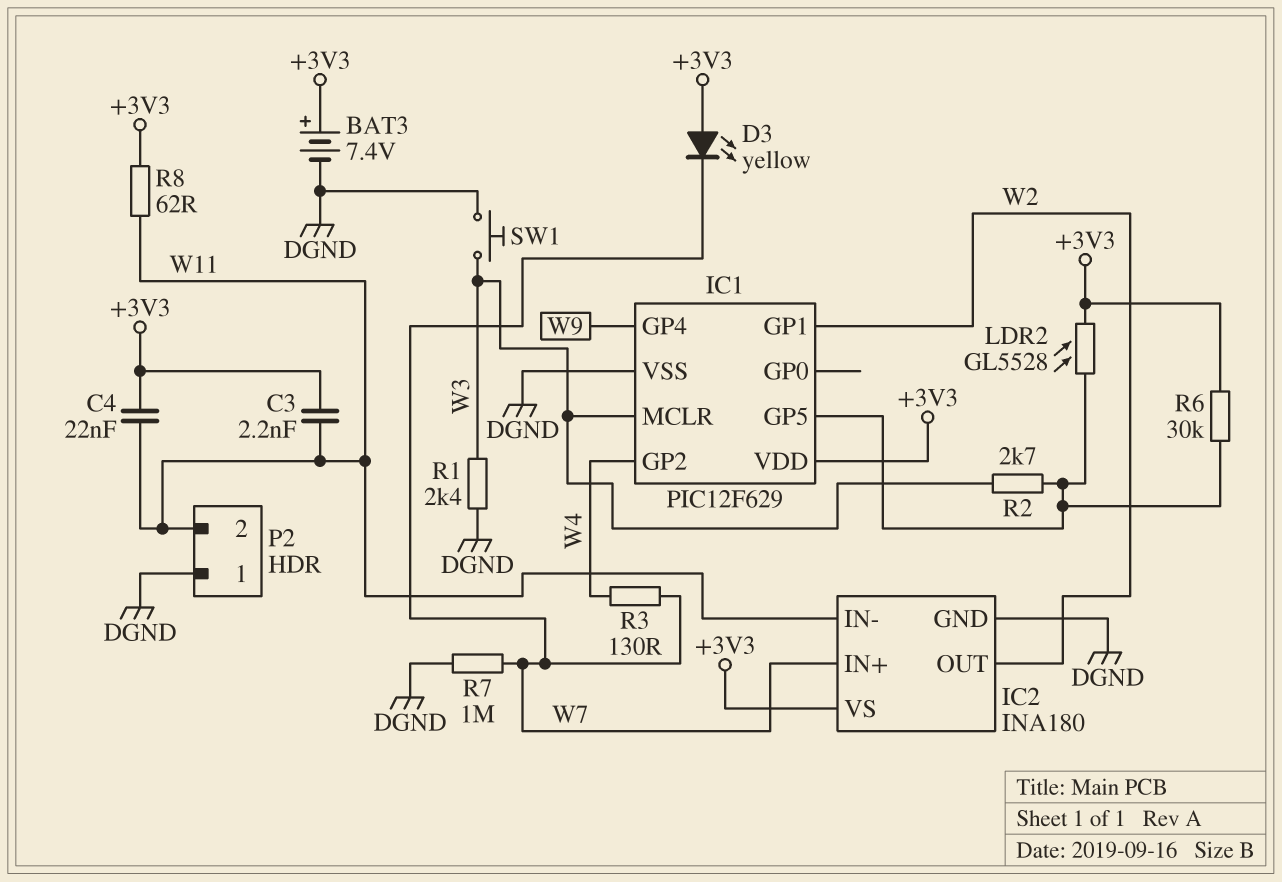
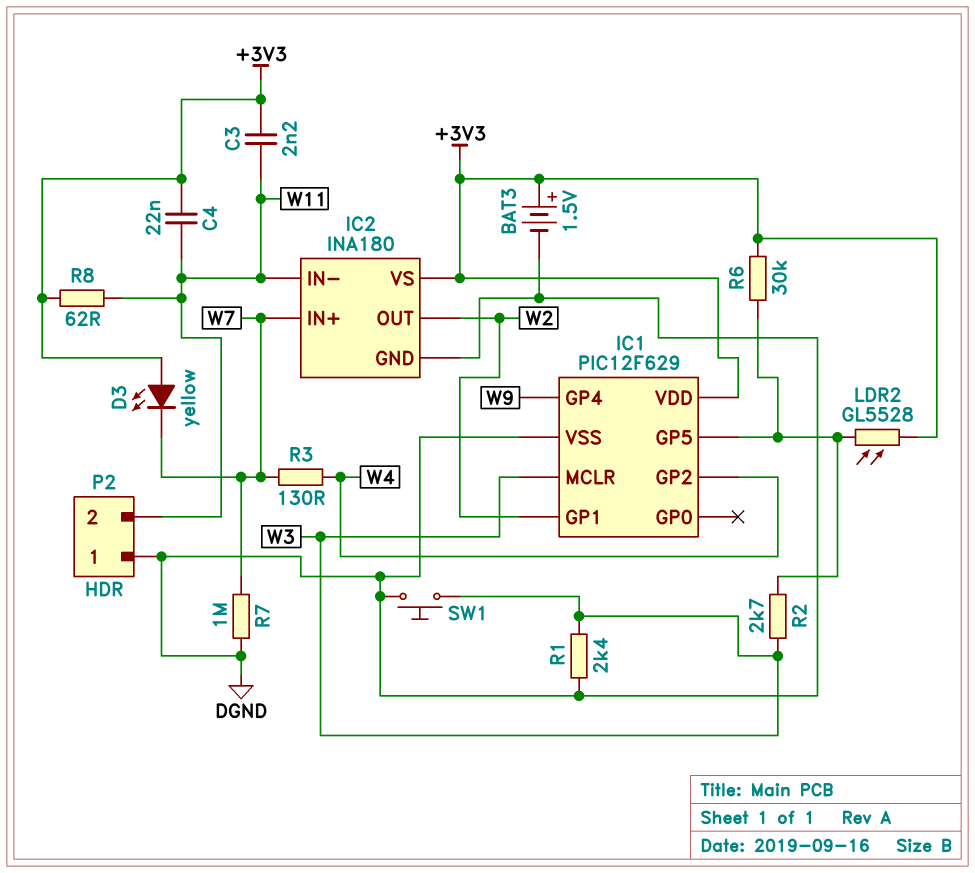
BAT3: 7.4V (plus +3V3, minus DGND) -> 1.5V (plus +3V3, minus DGND)

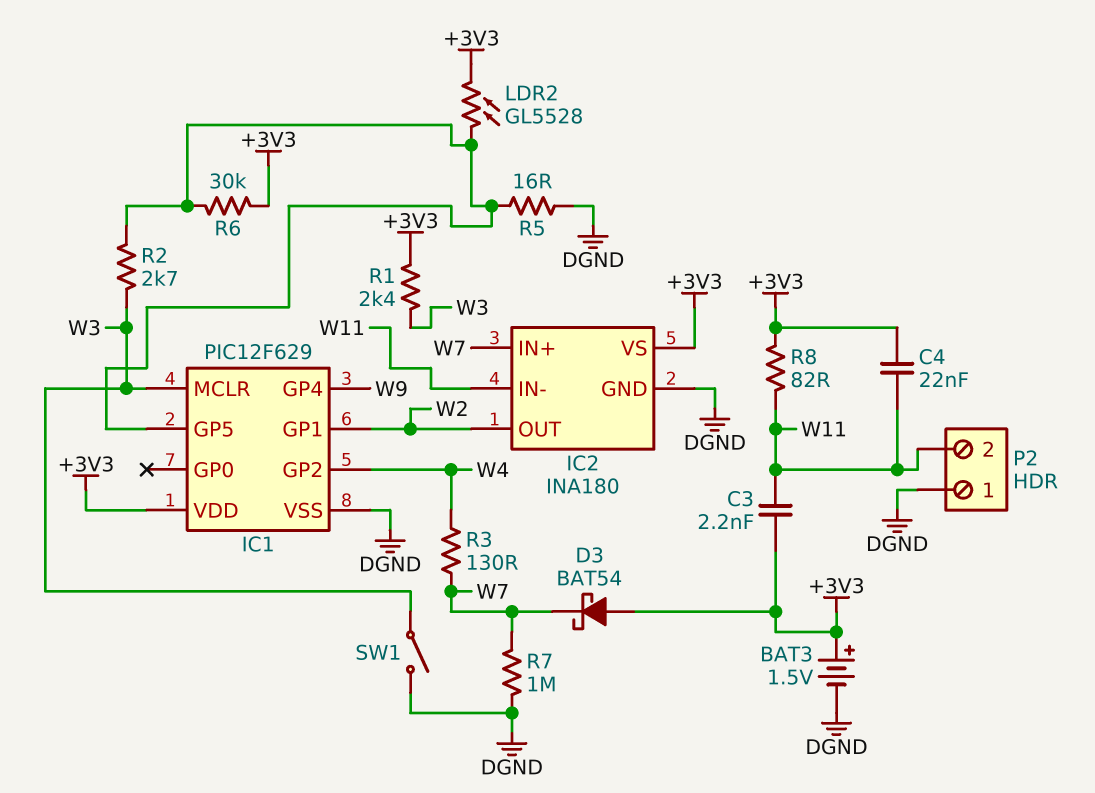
D3: LED yellow (A +3V3, K W7) -> schottky BAT54 (A +3V3, K W7)
R1: 2.4k (DGND, W3) -> 2.4k (+3V3, W3)
R5: none -> 16 (DGND, IC1/GP5)
R8: 62 (+3V3, W11) -> 82 (+3V3, W11)
SW1: button (DGND, W3) -> switch (DGND, W3)

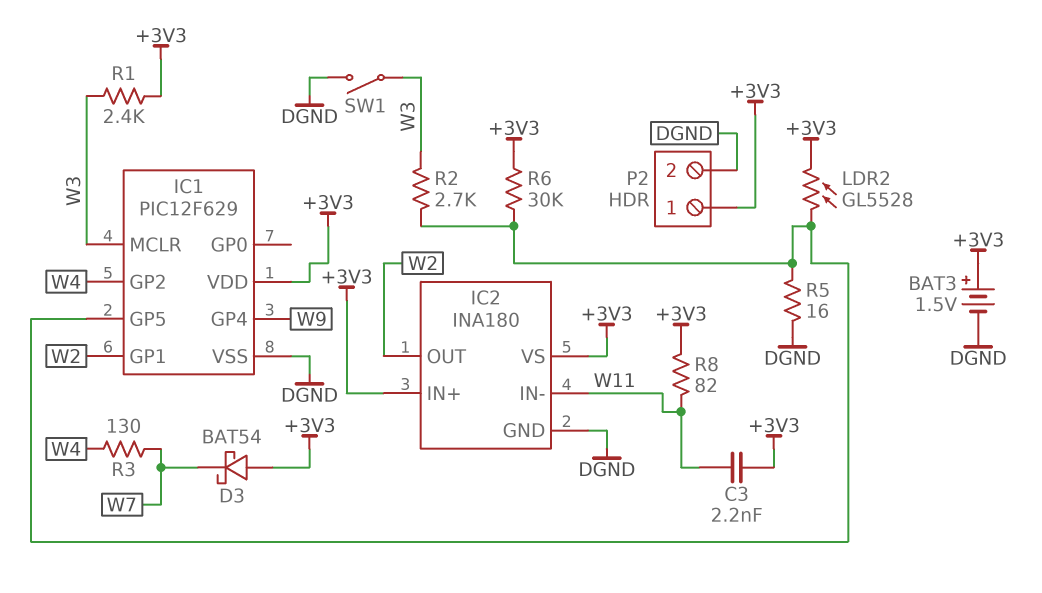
C4: 22nF (+3V3, W11) -> none
IC2 pin IN+: W7 -> +3V3
P2 pin 1: DGND -> +3V3
P2 pin 2: W11 -> DGND
R7: 1M (DGND, W7) -> none

